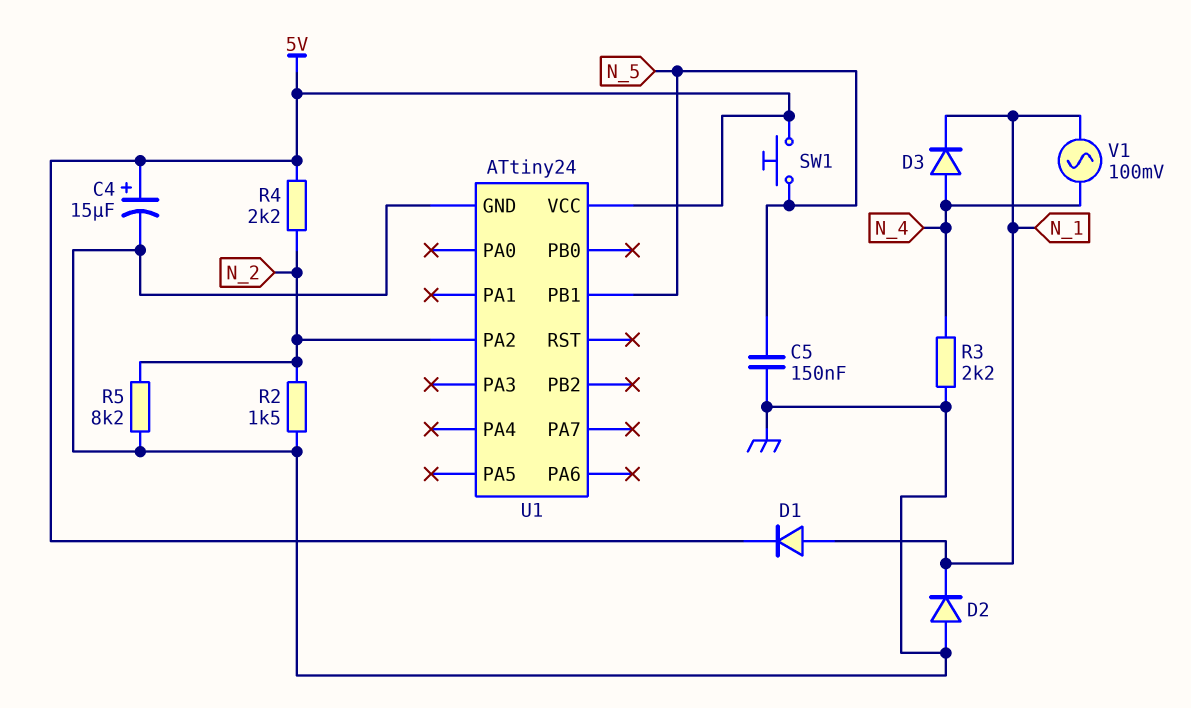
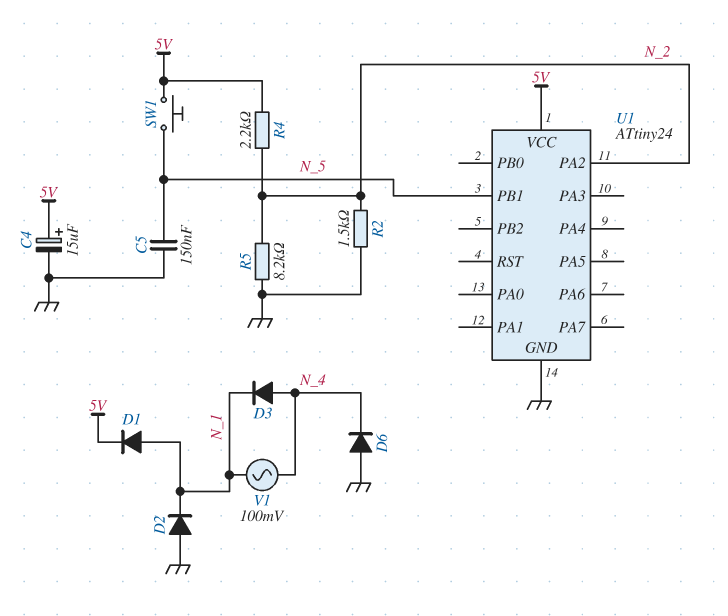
D6: none -> diode (A GND, K N_4)
R3: 2.2k (GND, N_4) -> none

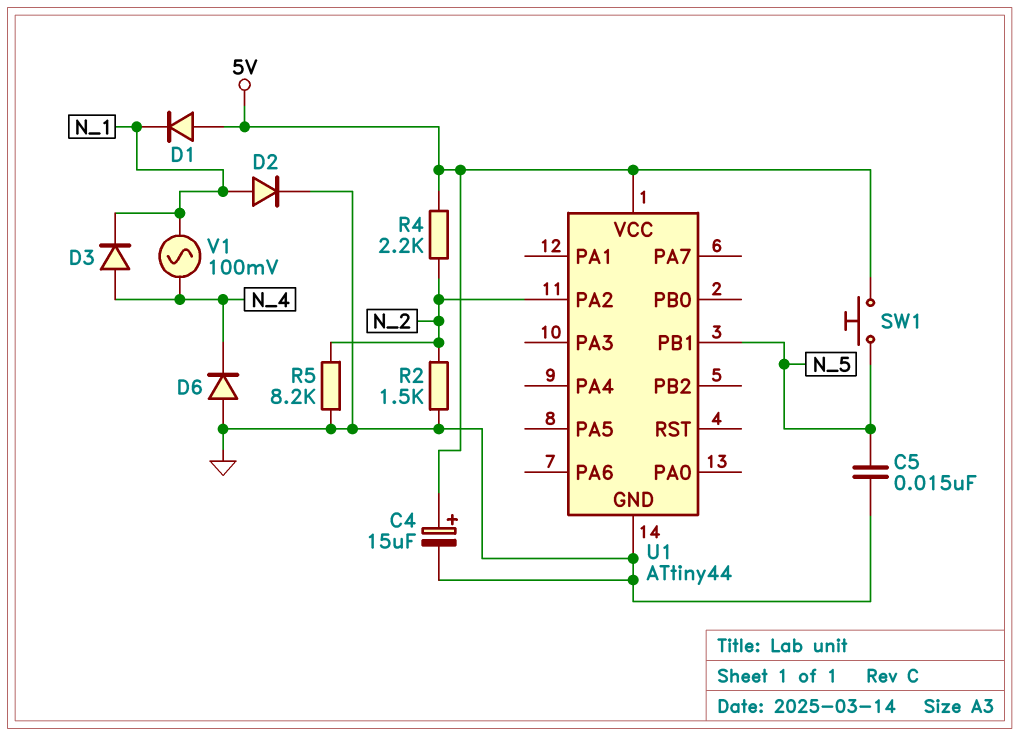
C5: 150nF (GND, N_5) -> 15nF (GND, N_5)
D1: diode (A N_1, K 5V) -> diode (A 5V, K N_1)
D2: diode (A GND, K N_1) -> diode (A N_1, K GND)
U1: ATtiny24 -> ATtiny44

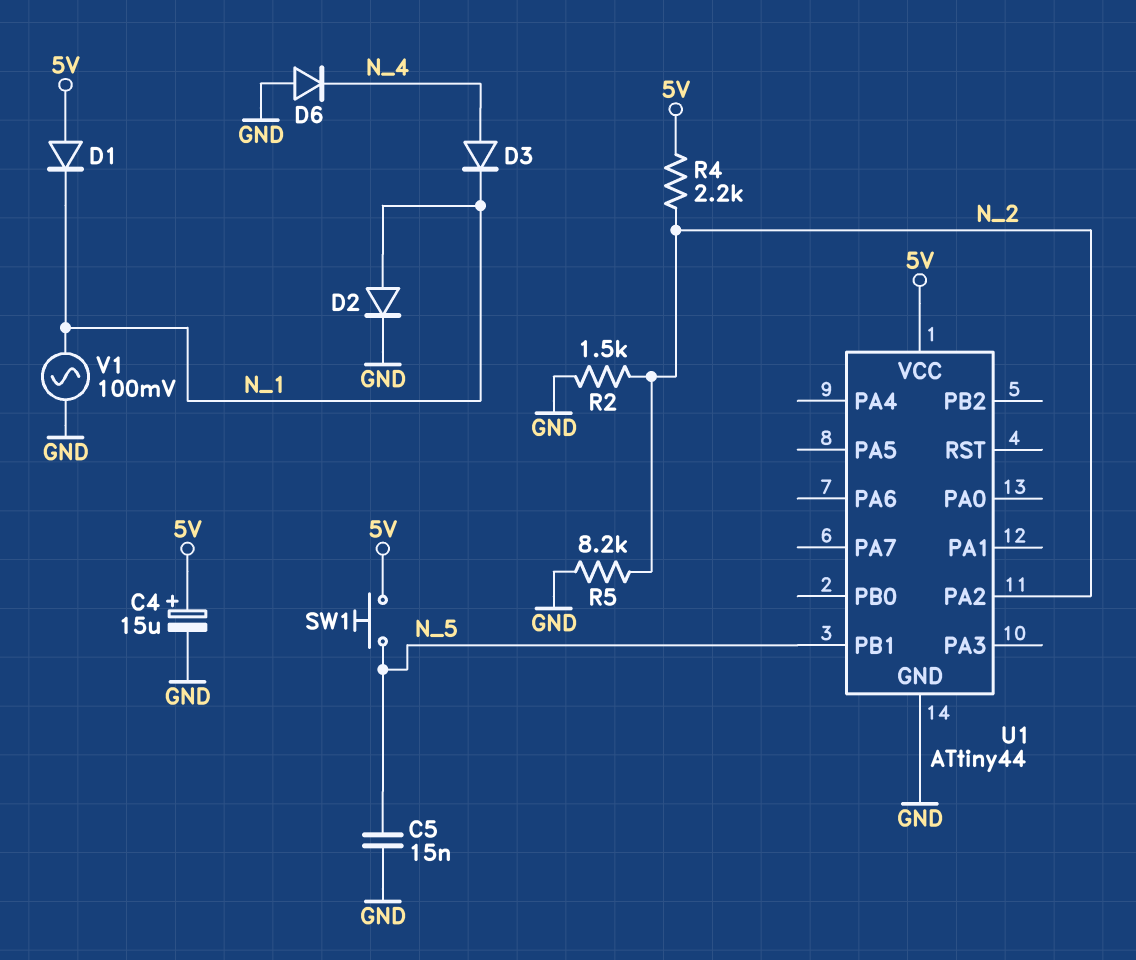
V1: AC 100mV (N_1, N_4) -> AC 100mV (GND, N_1)

